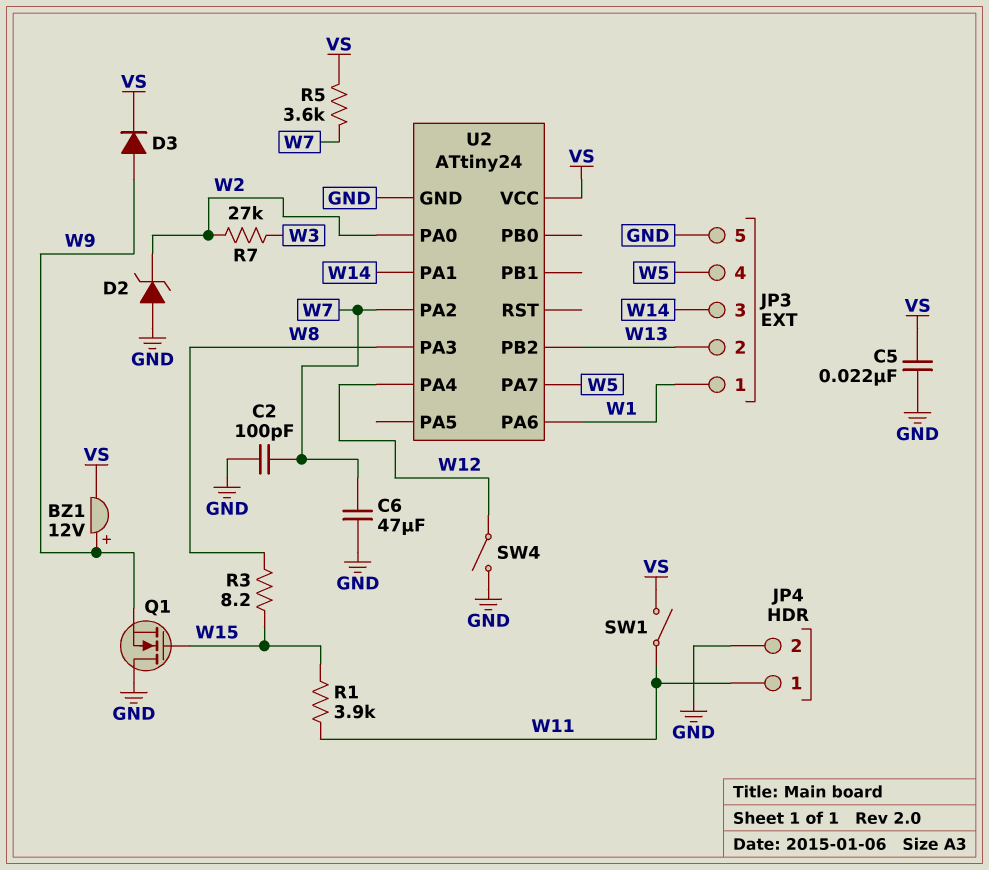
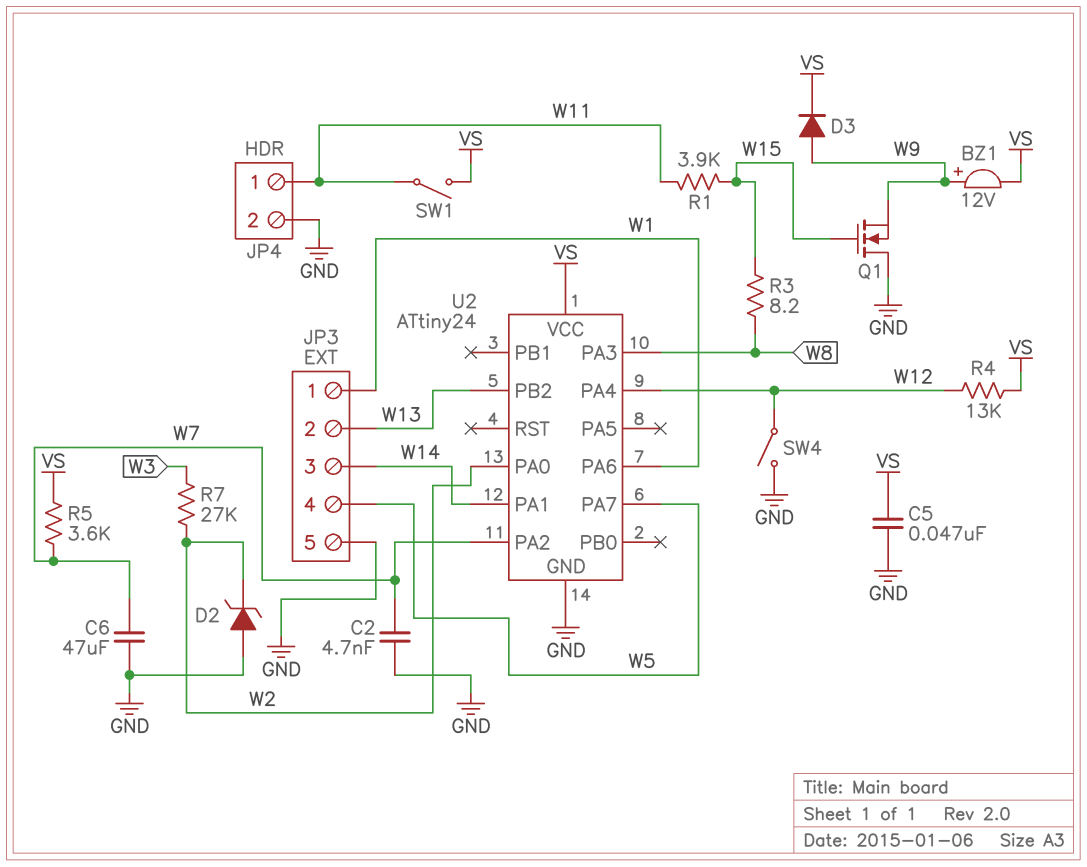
C2: 100pF (GND, W7) -> 4.7nF (GND, W7)
C5: 22nF (GND, VS) -> 47nF (GND, VS)
R4: none -> 13k (VS, W12)

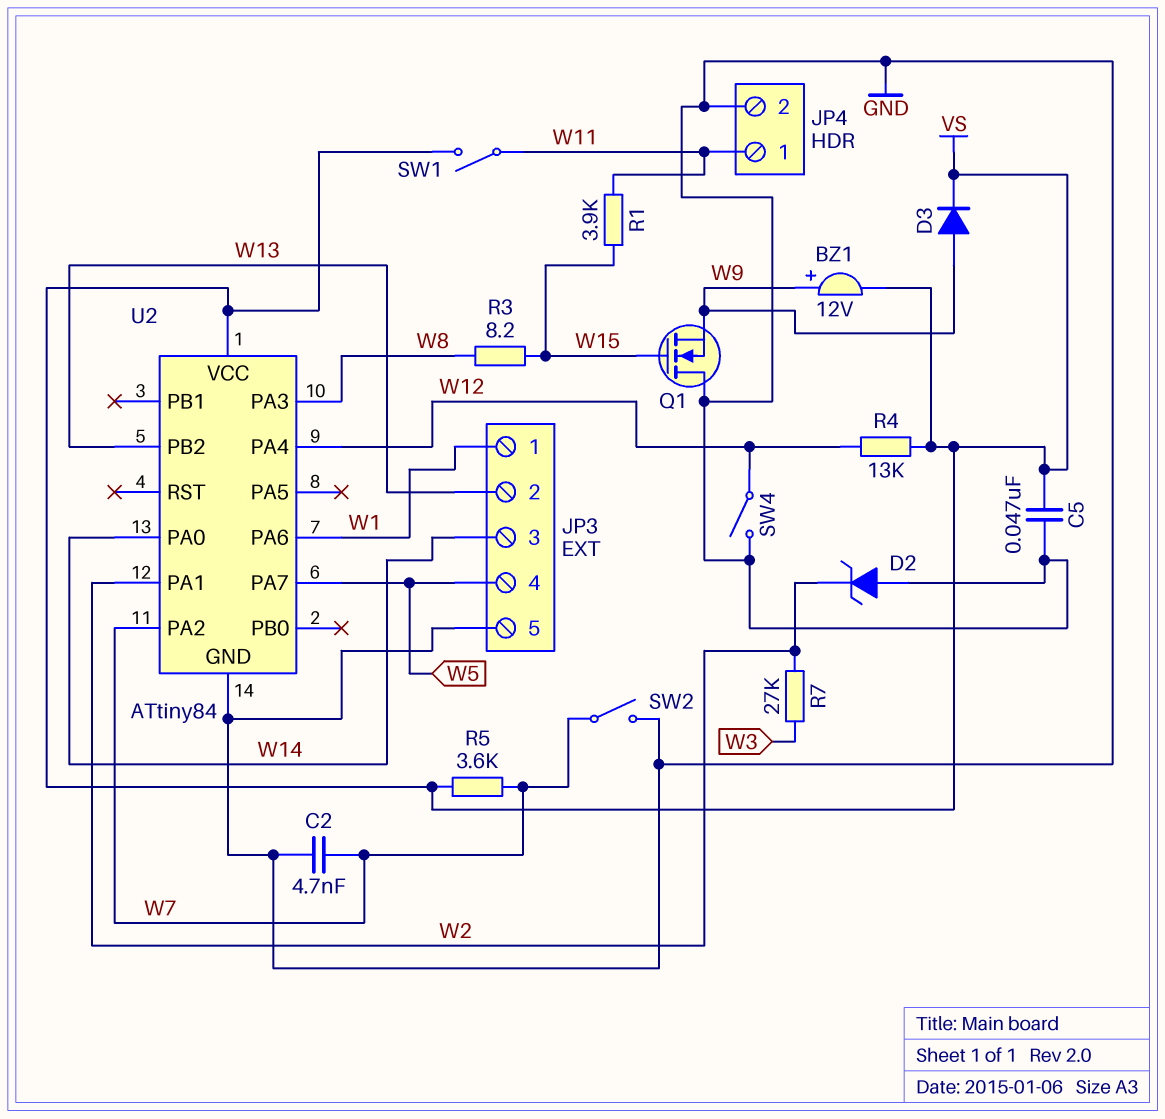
C6: 47uF (GND, W7) -> none
SW2: none -> switch (GND, W7)
U2: ATtiny24 -> ATtiny84
U2 pin PA0: W2 -> W14
U2 pin PA1: W14 -> W2

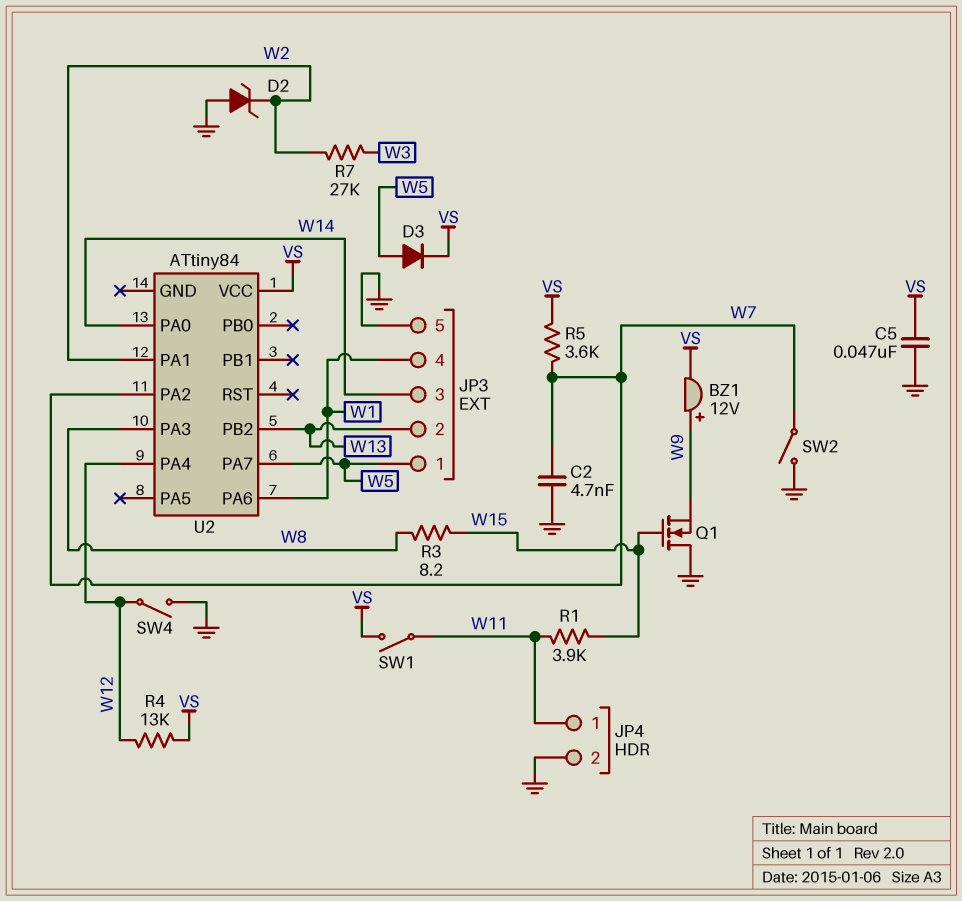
D3: diode (A W9, K VS) -> diode (A W5, K VS)
JP3 pin 1: W1 -> W5
JP3 pin 4: W5 -> W1
U2 pin GND: GND -> none

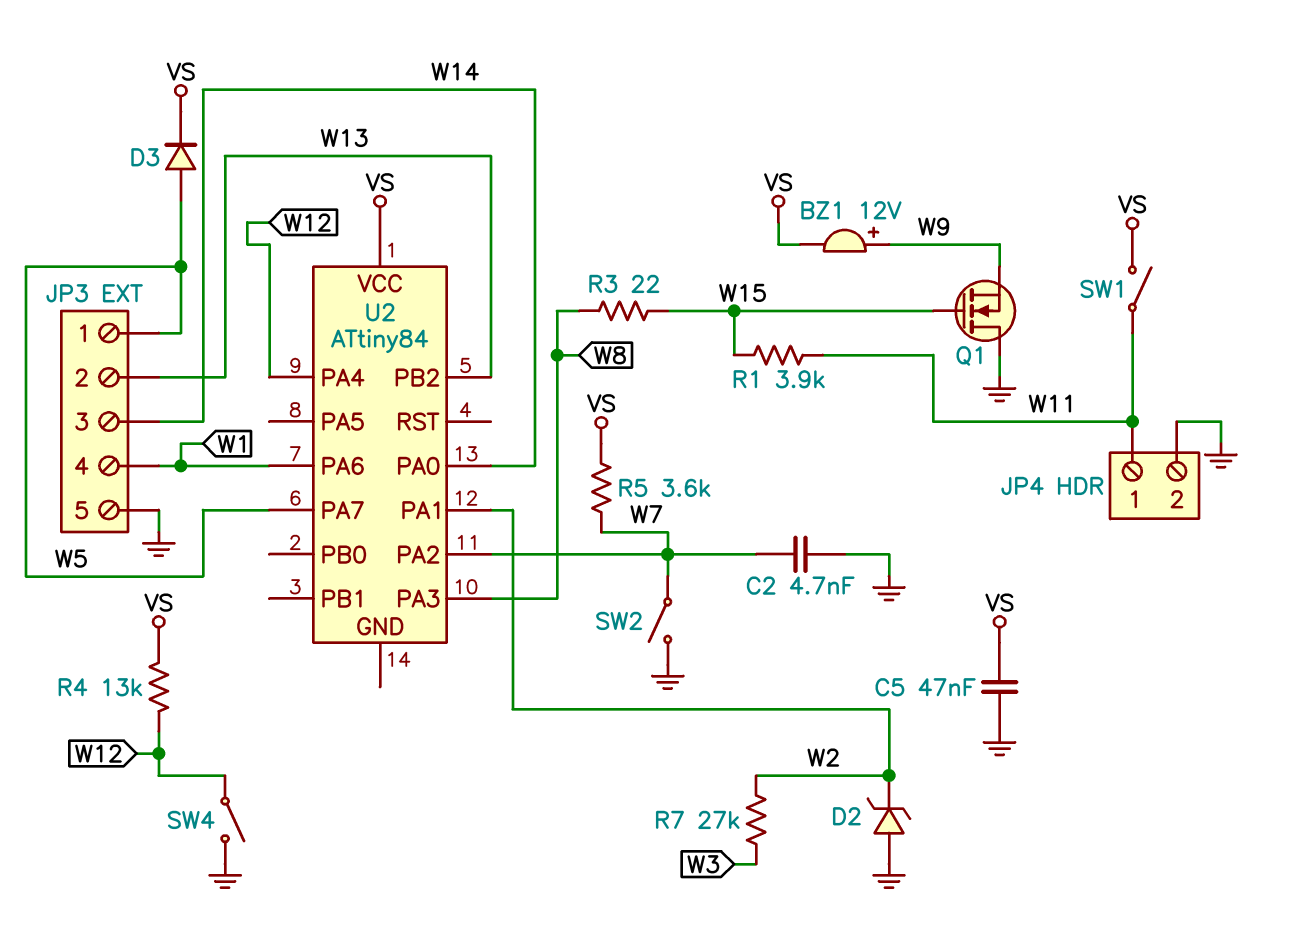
R3: 8.2 (W8, W15) -> 22 (W8, W15)

